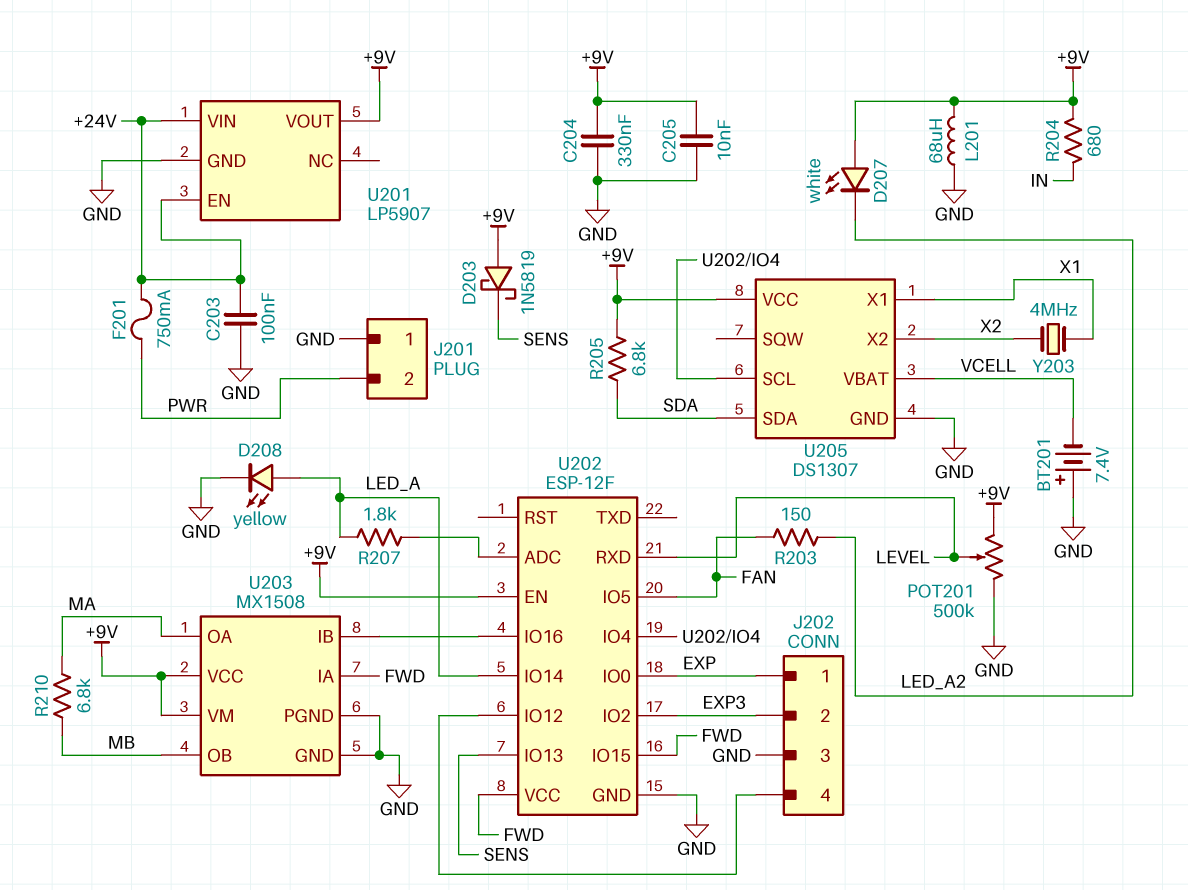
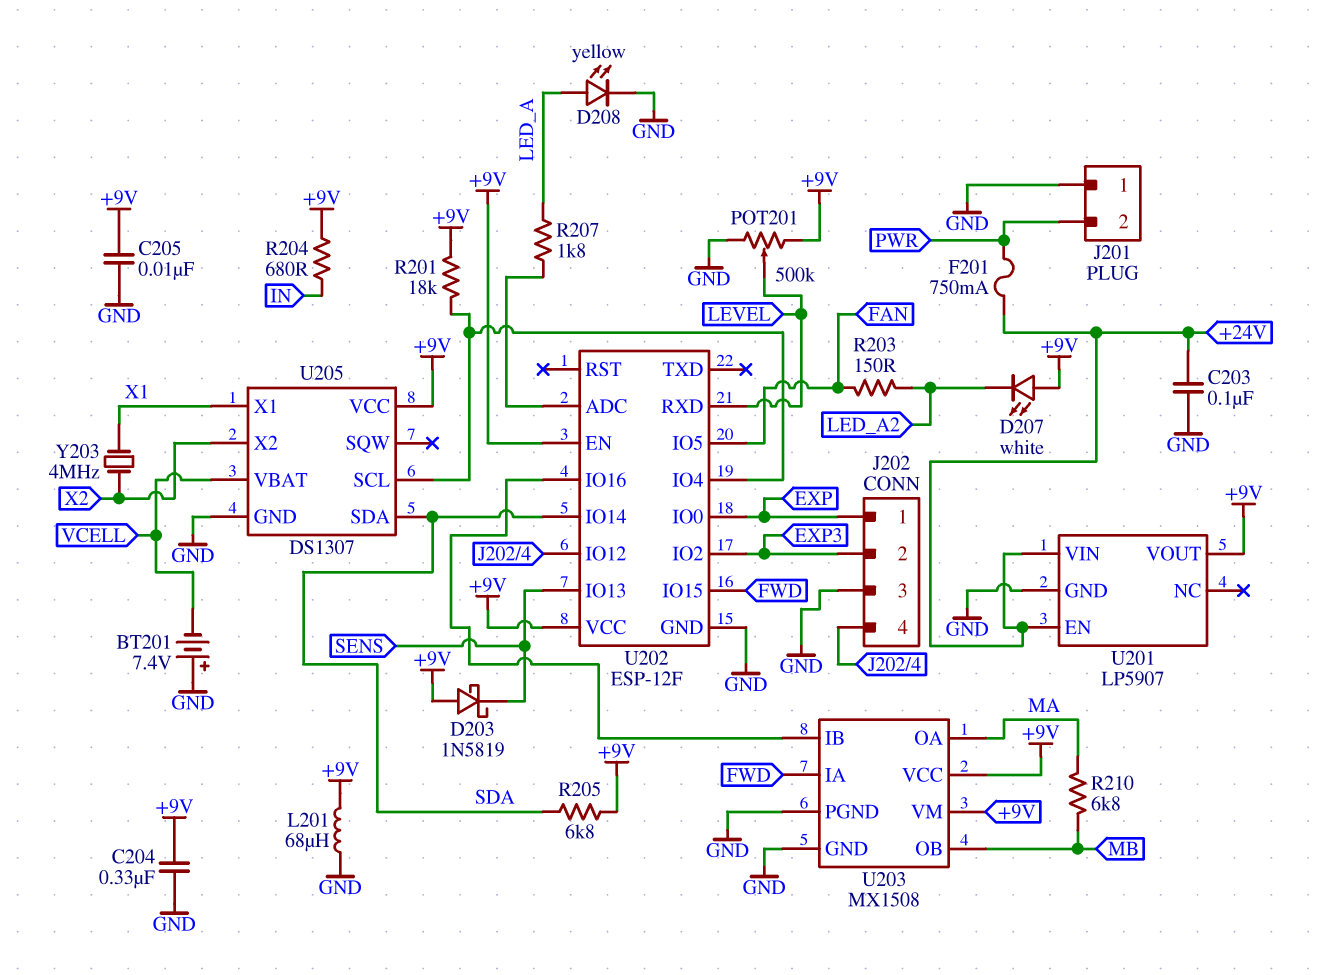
R201: none -> 18k (+9V, U202/IO4)
U202 pin IO14: LED_A -> SDA
U202 pin VCC: FWD -> +9V

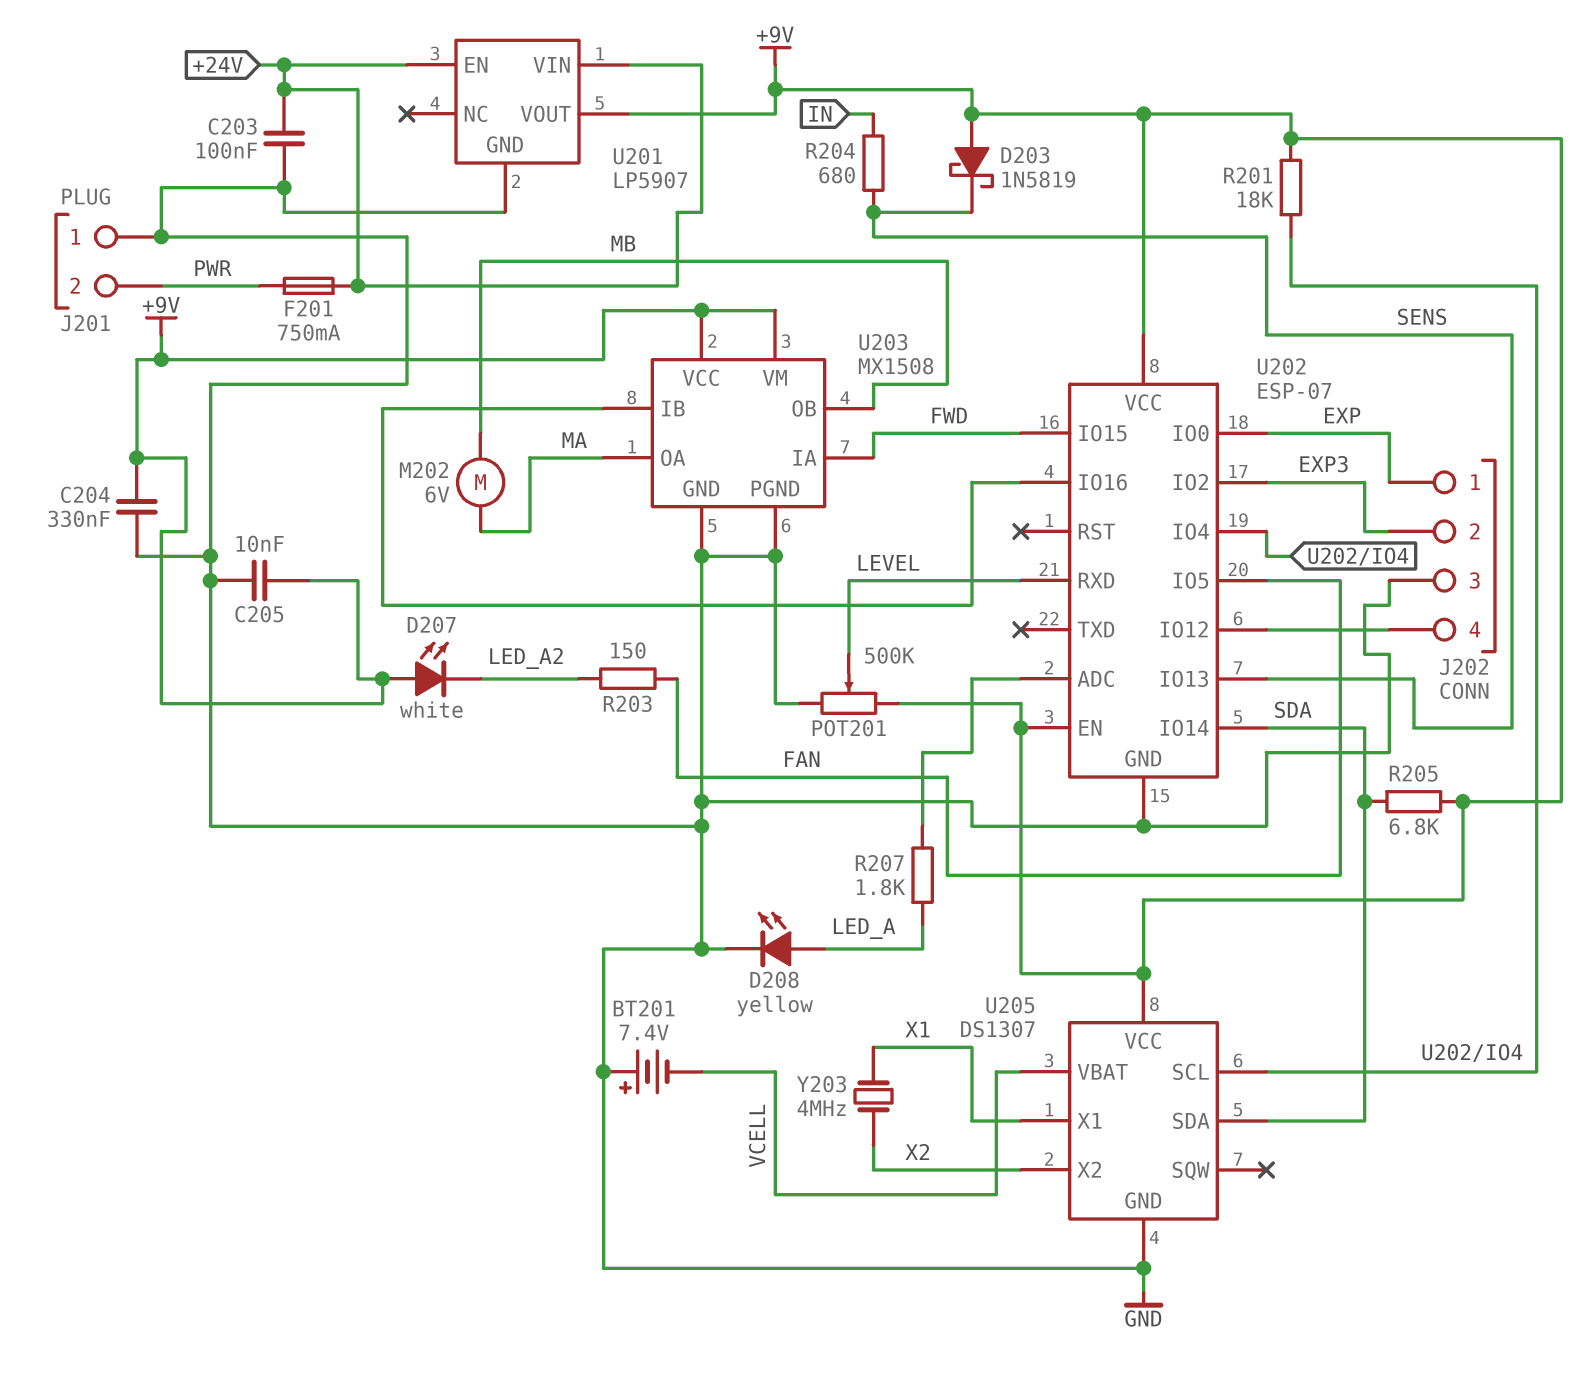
L201: 68uH (+9V, GND) -> none
M202: none -> motor 6V (MA, MB)
R204: 680 (+9V, IN) -> 680 (IN, SENS)
R210: 6.8k (MA, MB) -> none
U202: ESP-12F -> ESP-07

